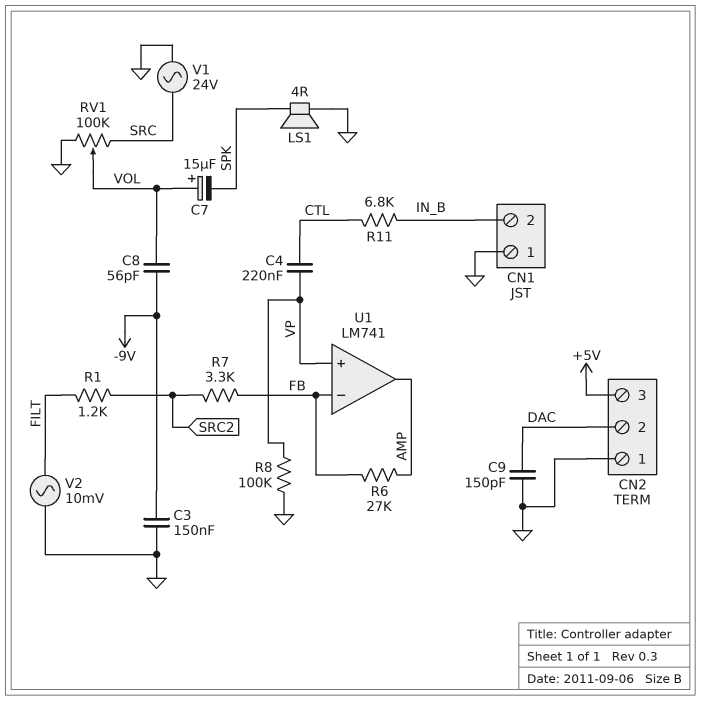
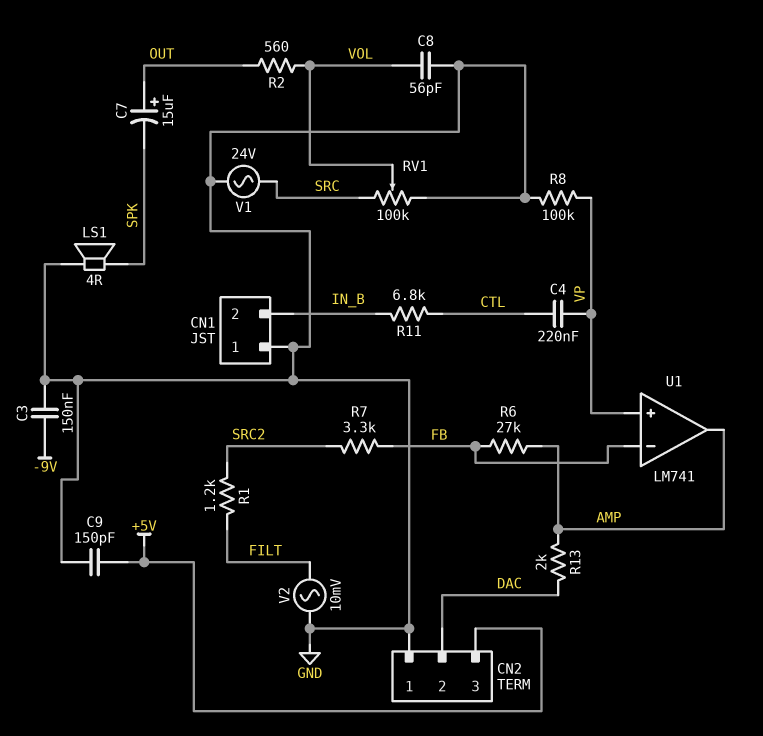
C7: 15uF (plus VOL, minus SPK) -> 15uF (plus OUT, minus SPK)
C8: 56pF (-9V, VOL) -> 56pF (GND, VOL)
C9: 150pF (DAC, GND) -> 150pF (+5V, GND)
R2: none -> 560 (OUT, VOL)
R13: none -> 2k (AMP, DAC)

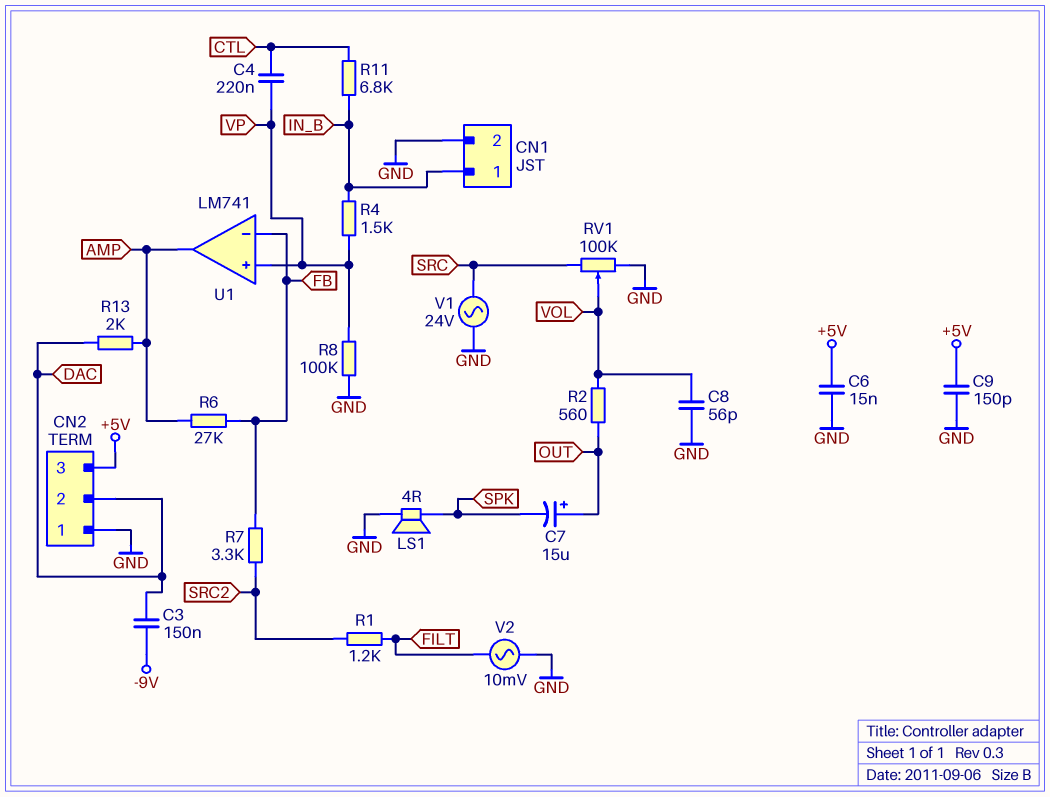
C3: 150nF (-9V, GND) -> 150nF (-9V, DAC)
C6: none -> 15nF (+5V, GND)
CN1 pin 1: GND -> IN_B
CN1 pin 2: IN_B -> GND
R4: none -> 1.5k (IN_B, VP)

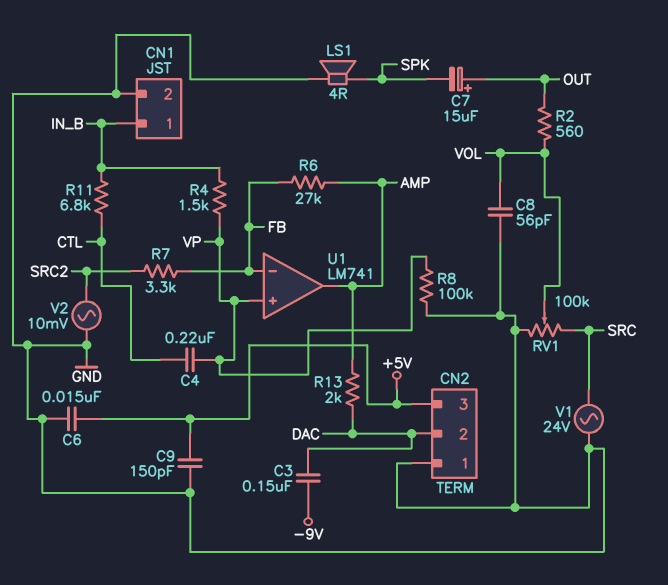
R1: 1.2k (FILT, SRC2) -> none
V2: AC 10mV (FILT, GND) -> AC 10mV (GND, SRC2)

